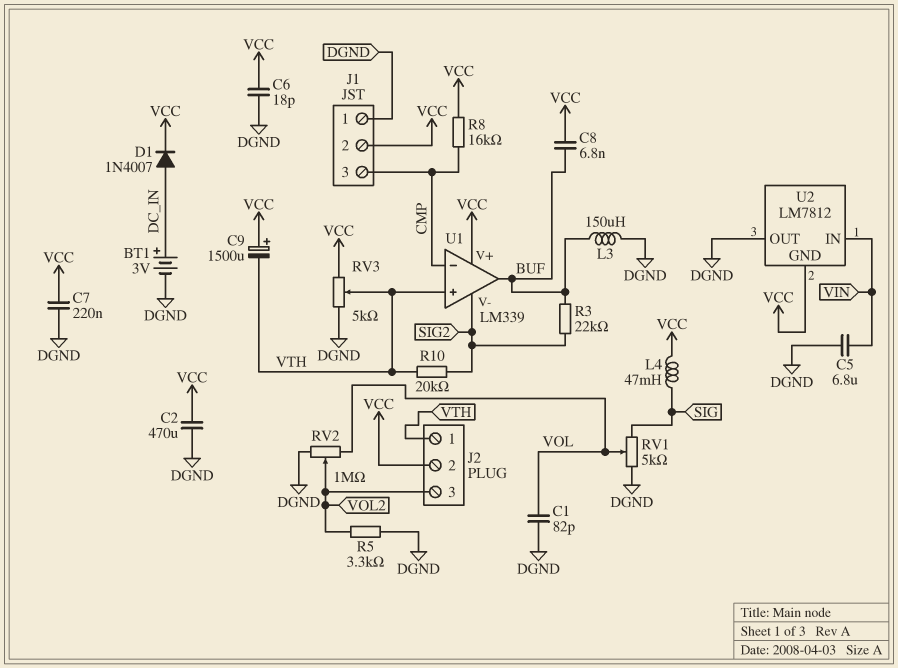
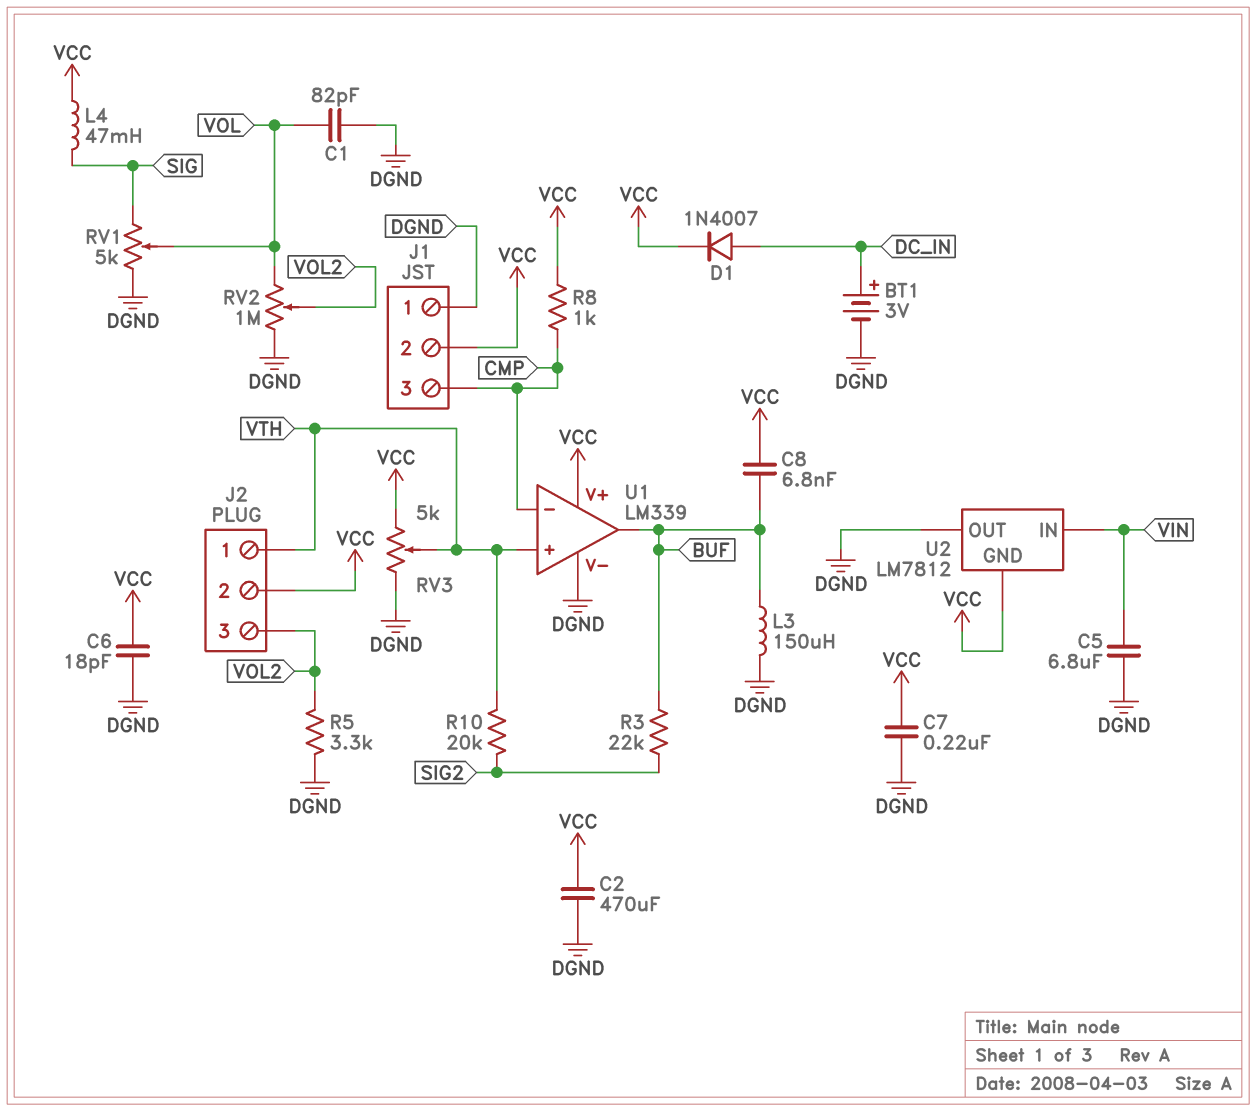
C9: 1500uF (plus VCC, minus VTH) -> none
R8: 16k (CMP, VCC) -> 1k (CMP, VCC)
U1 pin V-: SIG2 -> DGND

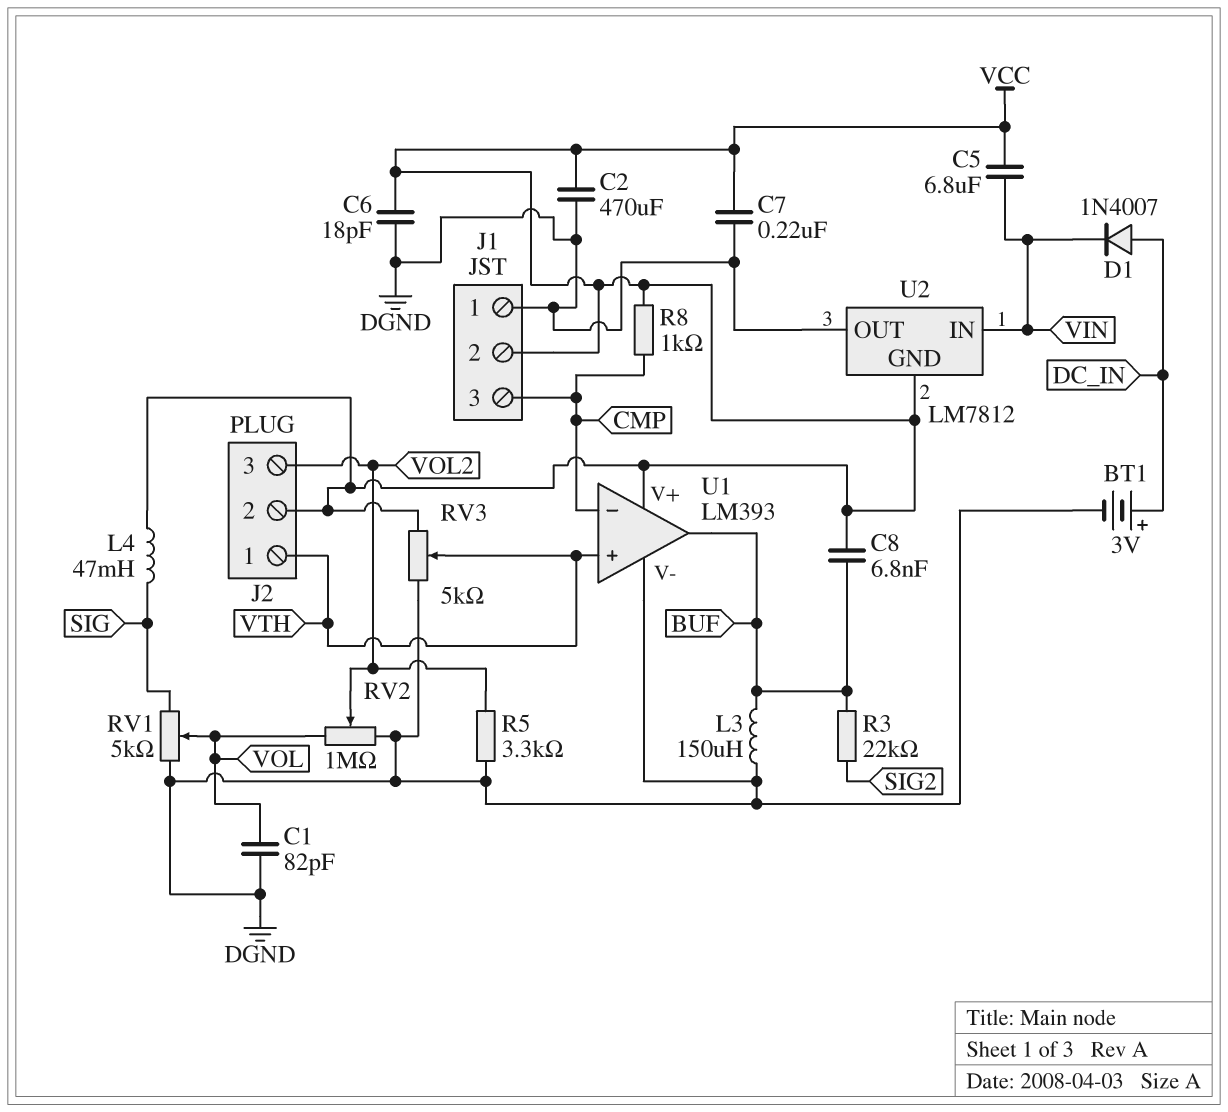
C5: 6.8uF (DGND, VIN) -> 6.8uF (VCC, VIN)
D1: diode 1N4007 (A DC_IN, K VCC) -> diode 1N4007 (A DC_IN, K VIN)
R10: 20k (SIG2, VTH) -> none
U1: LM339 -> LM393

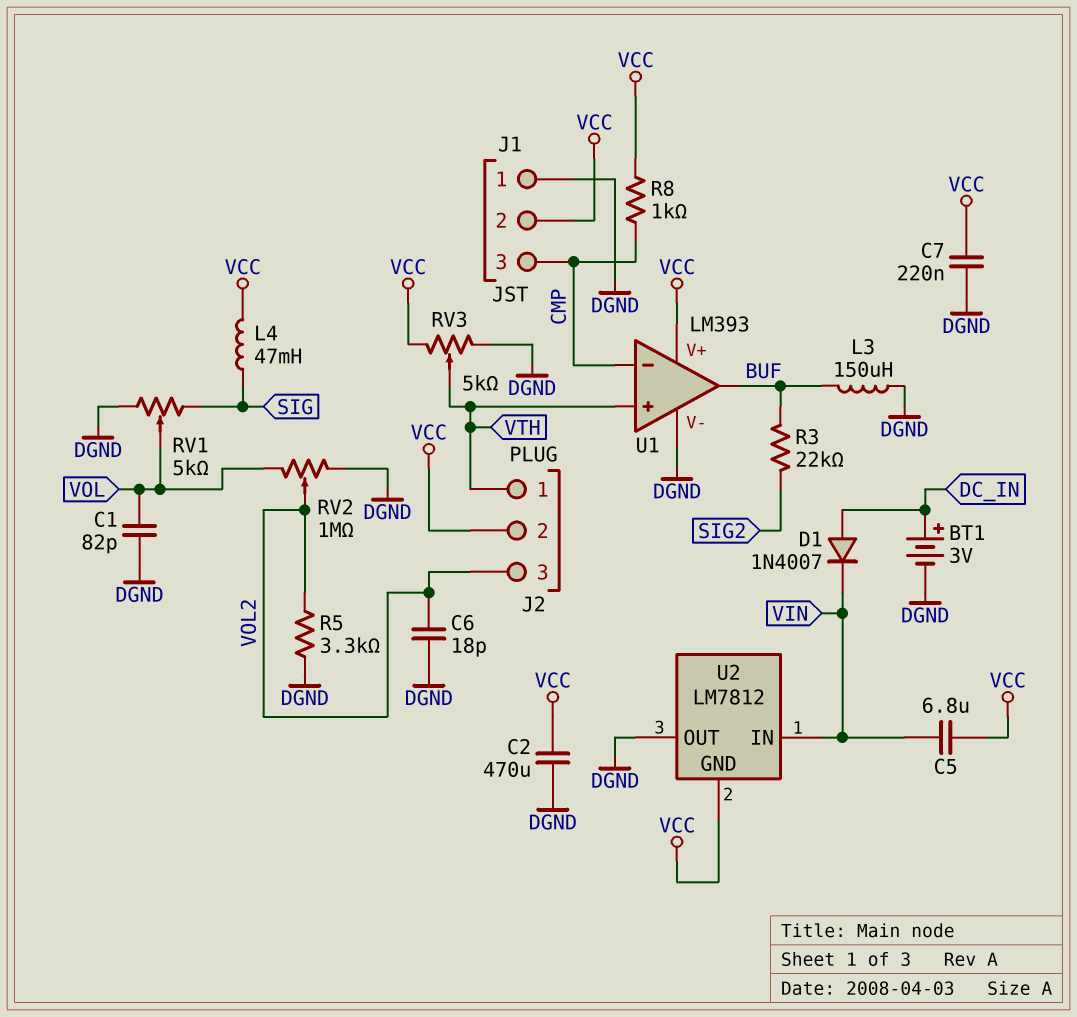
C6: 18pF (DGND, VCC) -> 18pF (DGND, VOL2)
C8: 6.8nF (BUF, VCC) -> none

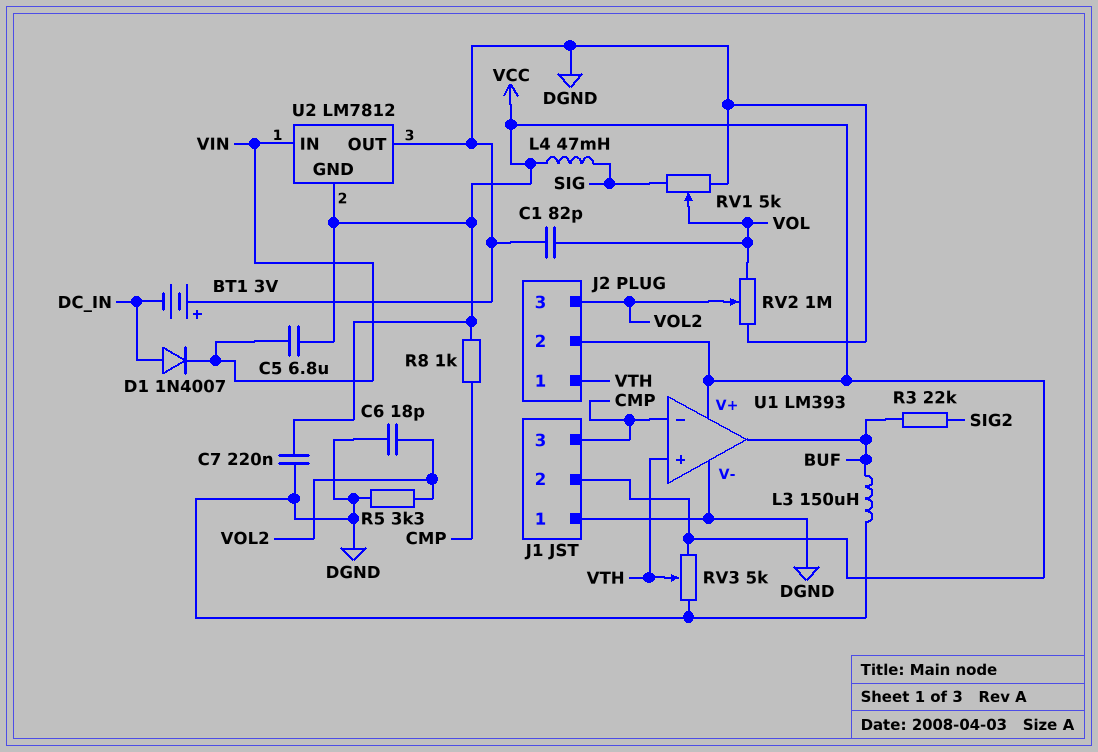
BT1: 3V (plus DC_IN, minus DGND) -> 3V (plus DGND, minus DC_IN)
C2: 470uF (DGND, VCC) -> none

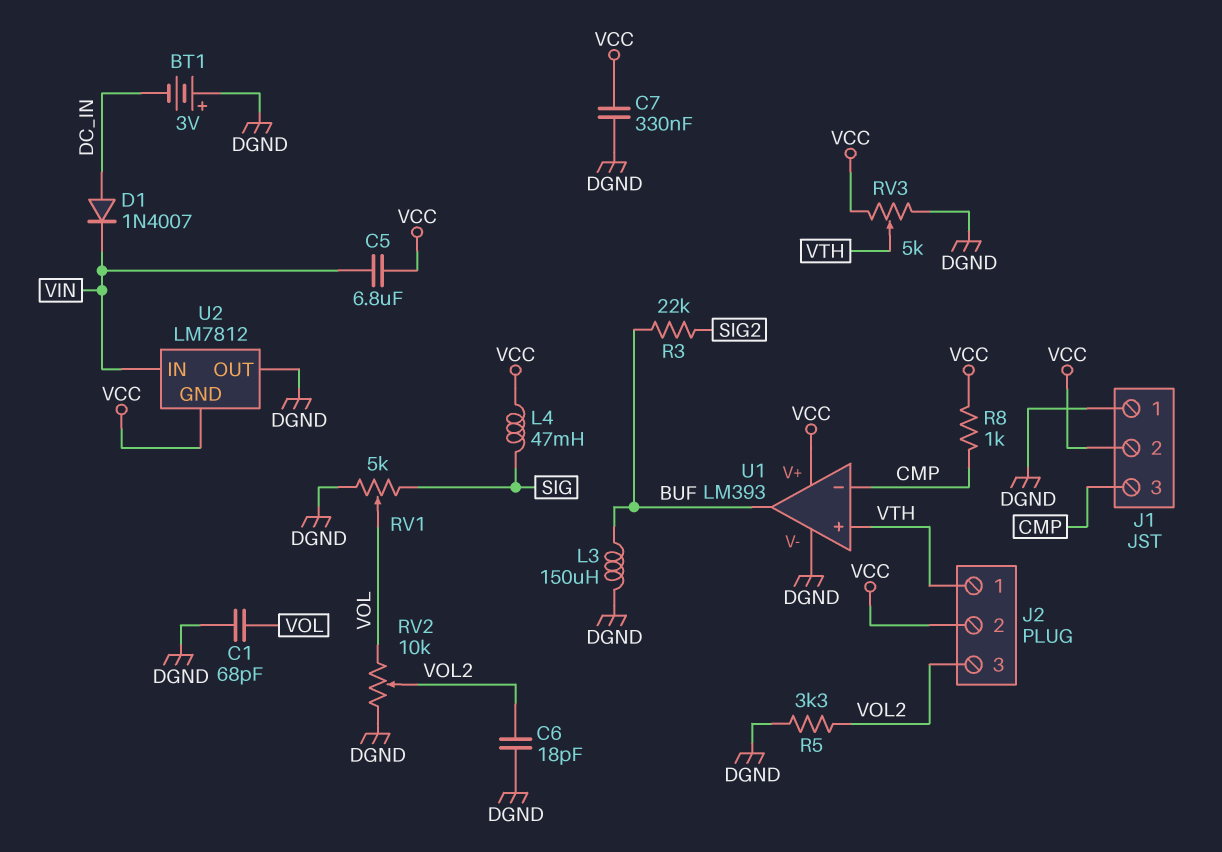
C1: 82pF (DGND, VOL) -> 68pF (DGND, VOL)
C7: 220nF (DGND, VCC) -> 330nF (DGND, VCC)
RV2: 1M (DGND, VOL, wiper VOL2) -> 10k (DGND, VOL, wiper VOL2)

